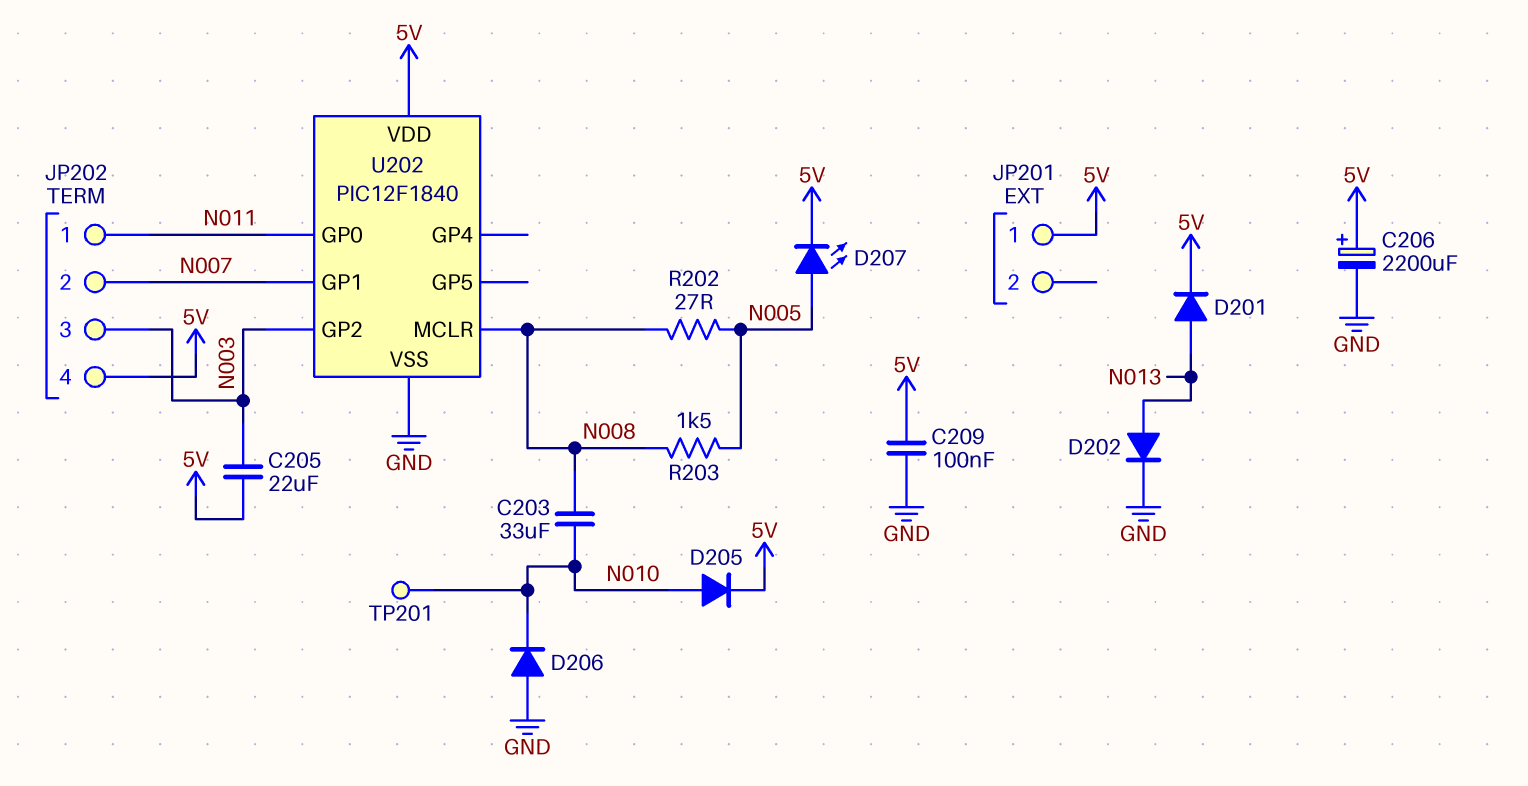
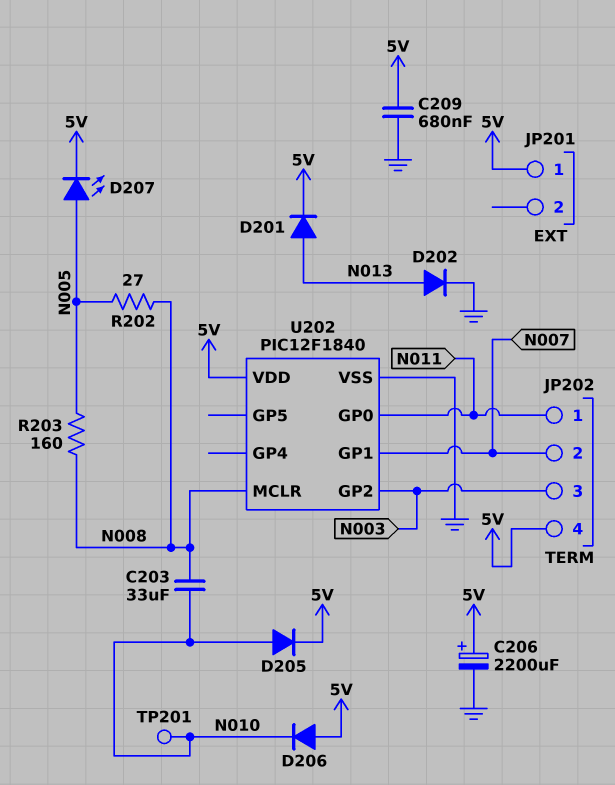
C205: 22uF (5V, N003) -> none
C209: 100nF (5V, GND) -> 680nF (5V, GND)
D206: diode (A GND, K N010) -> diode (A 5V, K N010)
R203: 1.5k (N005, N008) -> 160 (N005, N008)

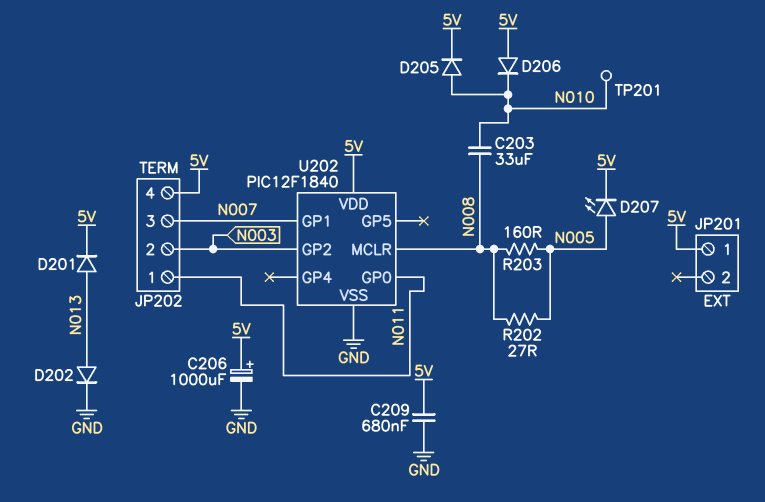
C206: 2200uF (plus 5V, minus GND) -> 1000uF (plus 5V, minus GND)
JP202 pin 2: N007 -> N003
JP202 pin 3: N003 -> N007

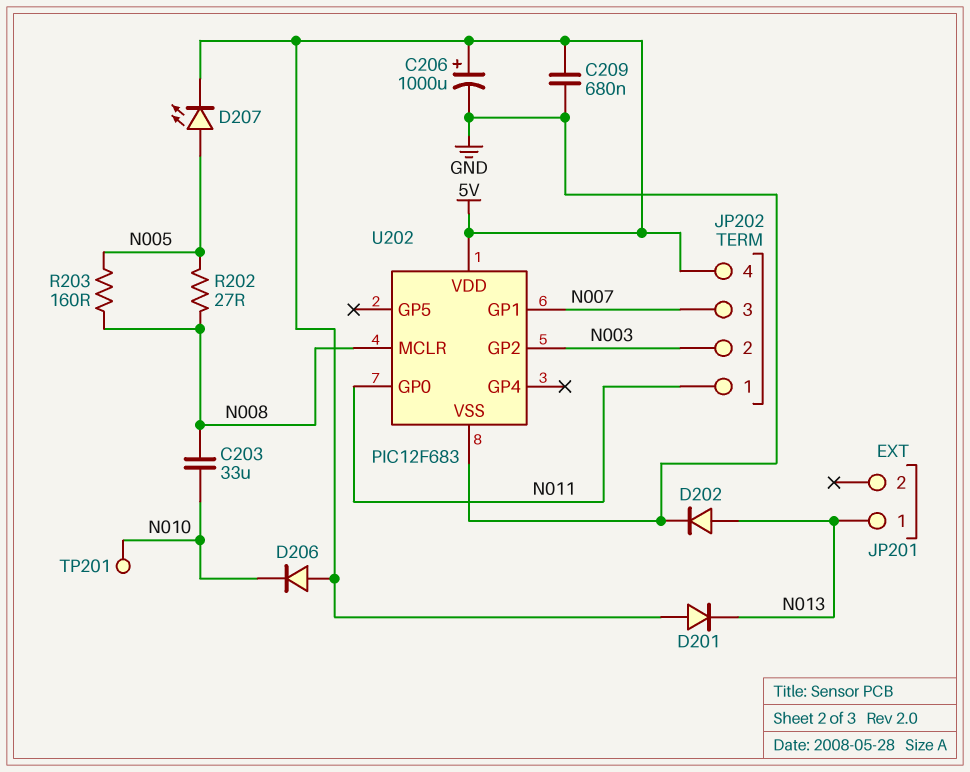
D201: diode (A N013, K 5V) -> diode (A 5V, K N013)
D205: diode (A N010, K 5V) -> none
JP201 pin 1: 5V -> N013
U202: PIC12F1840 -> PIC12F683

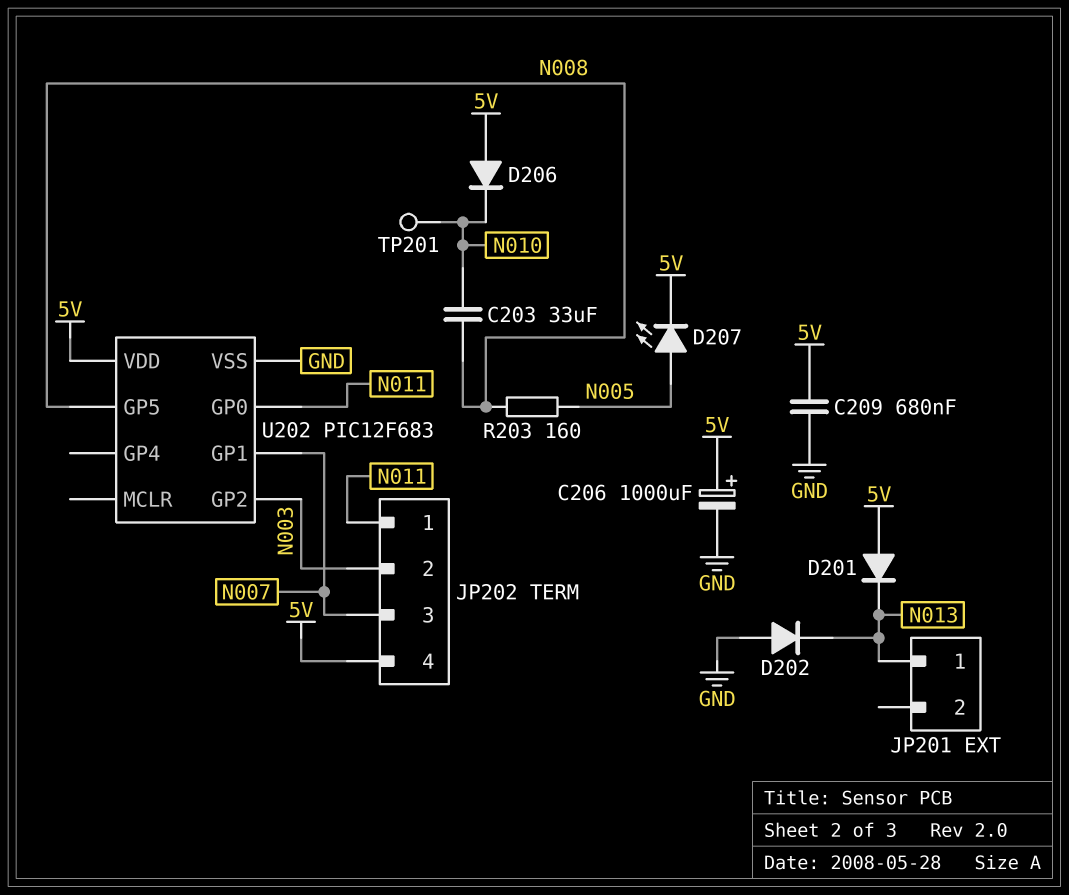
D202: diode (A N013, K GND) -> diode (A GND, K N013)
R202: 27 (N005, N008) -> none
U202 pin GP5: none -> N008
U202 pin MCLR: N008 -> none

